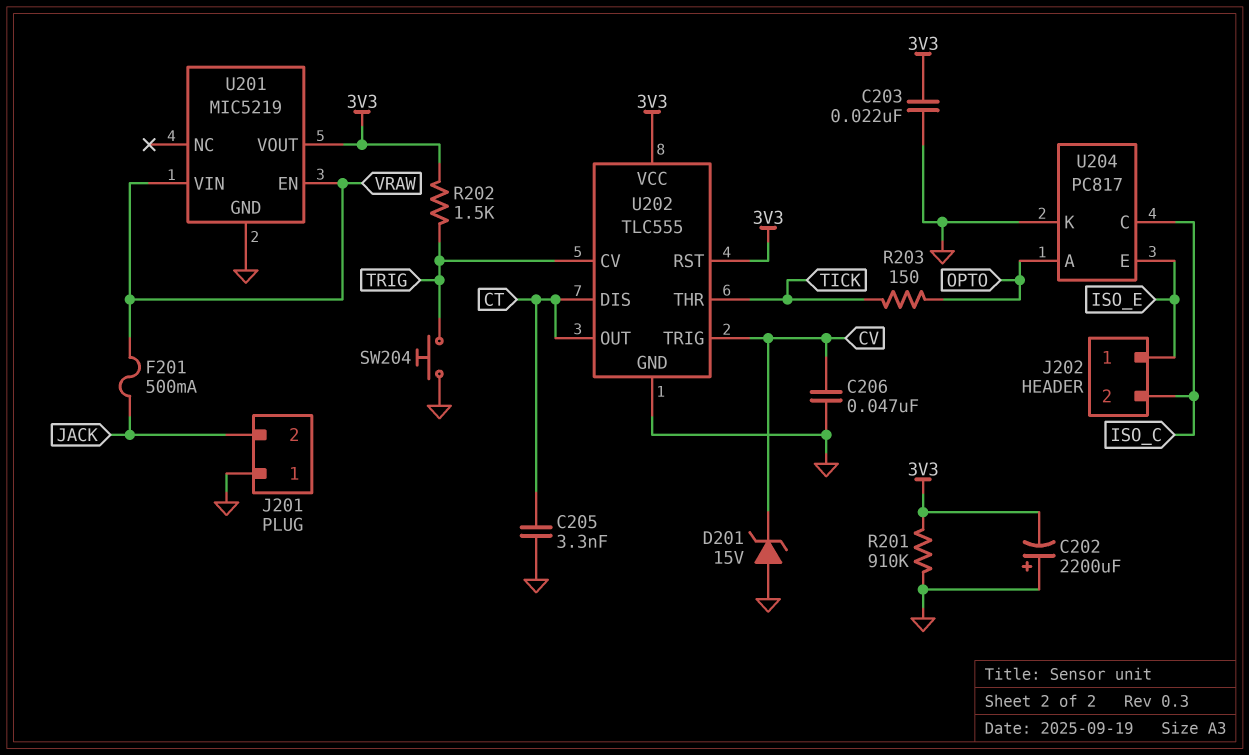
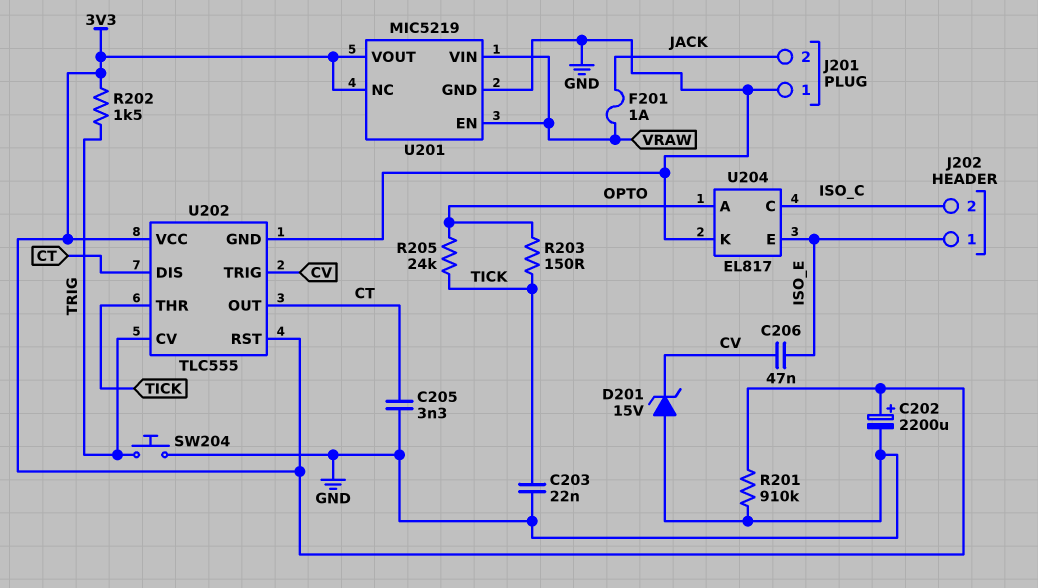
C202: 2200uF (plus GND, minus 3V3) -> 2200uF (plus 3V3, minus GND)
C203: 22nF (3V3, GND) -> 22nF (GND, TICK)
C206: 47nF (CV, GND) -> 47nF (CV, ISO_E)
F201: 500mA (JACK, VRAW) -> 1A (JACK, VRAW)
R205: none -> 24k (OPTO, TICK)
U201 pin NC: none -> 3V3
U204: PC817 -> EL817

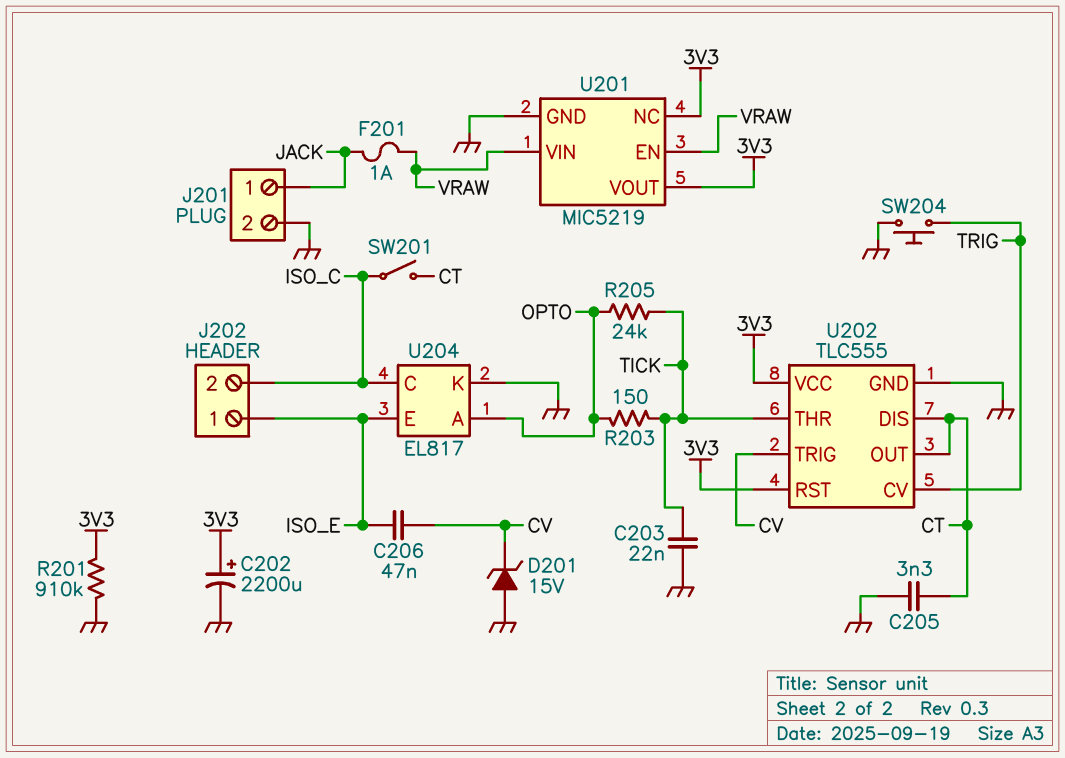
J201 pin 1: GND -> JACK
J201 pin 2: JACK -> GND
R202: 1.5k (3V3, TRIG) -> none
SW201: none -> switch (CT, ISO_C)

